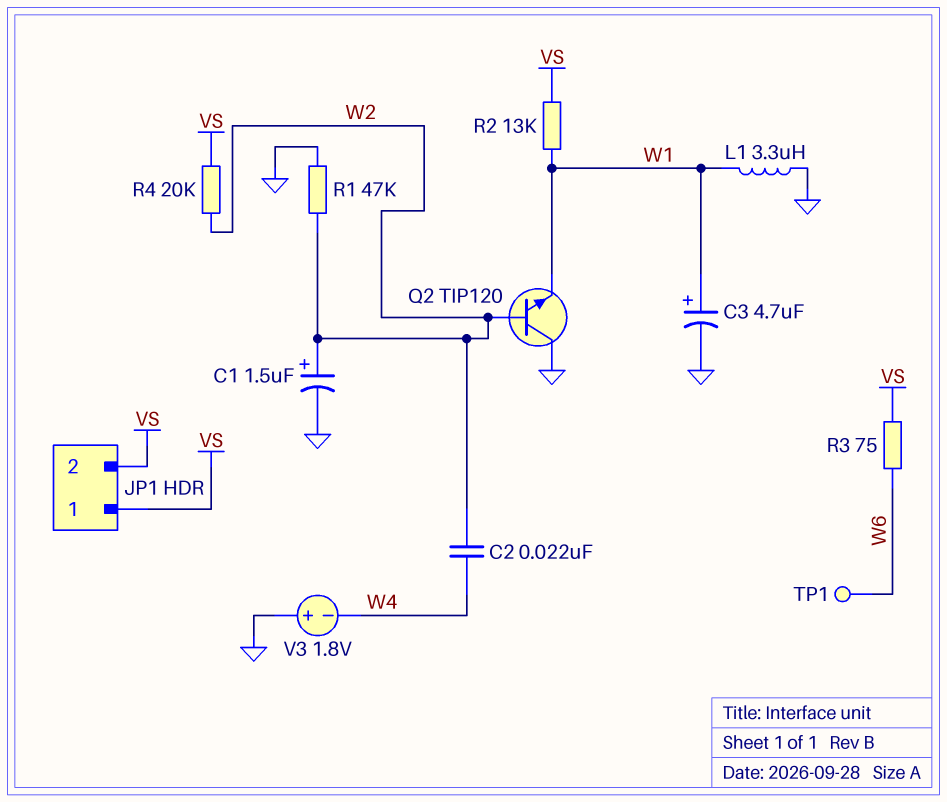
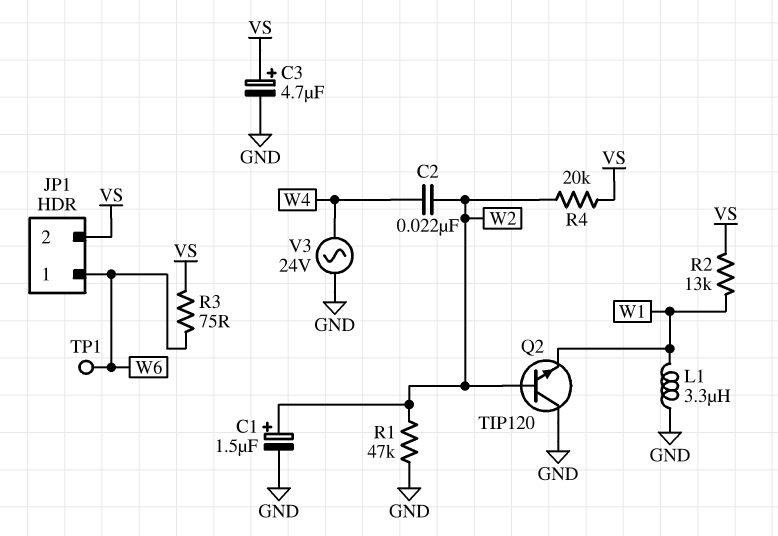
C3: 4.7uF (plus W1, minus GND) -> 4.7uF (plus VS, minus GND)
JP1 pin 1: VS -> W6
V3: 1.8V (plus GND, minus W4) -> AC 24V (GND, W4)

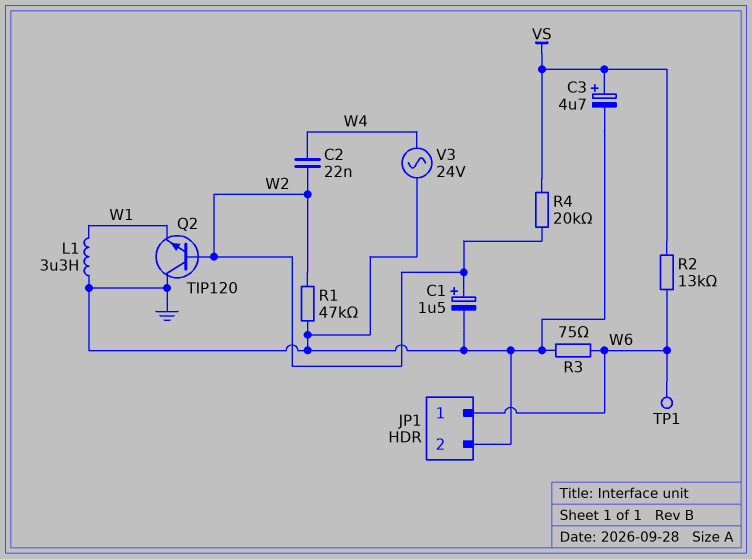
JP1 pin 2: VS -> GND
R2: 13k (VS, W1) -> 13k (VS, W6)
R3: 75 (VS, W6) -> 75 (GND, W6)

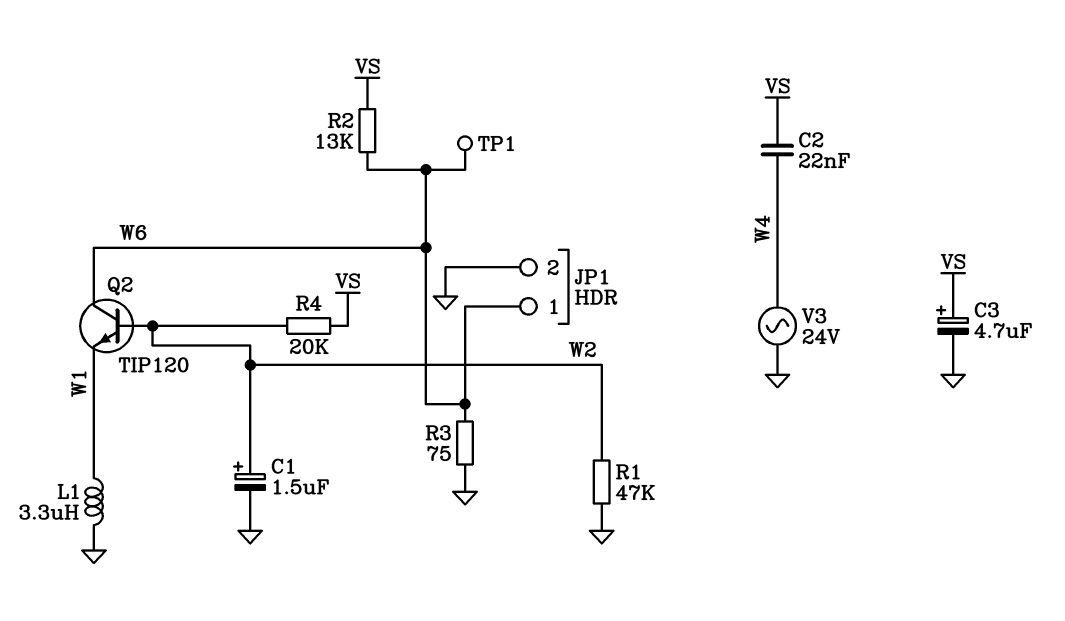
C2: 22nF (W2, W4) -> 22nF (VS, W4)
Q2: NPN TIP120 (B W2, C GND, E W1) -> NPN TIP120 (B W2, C W6, E W1)

